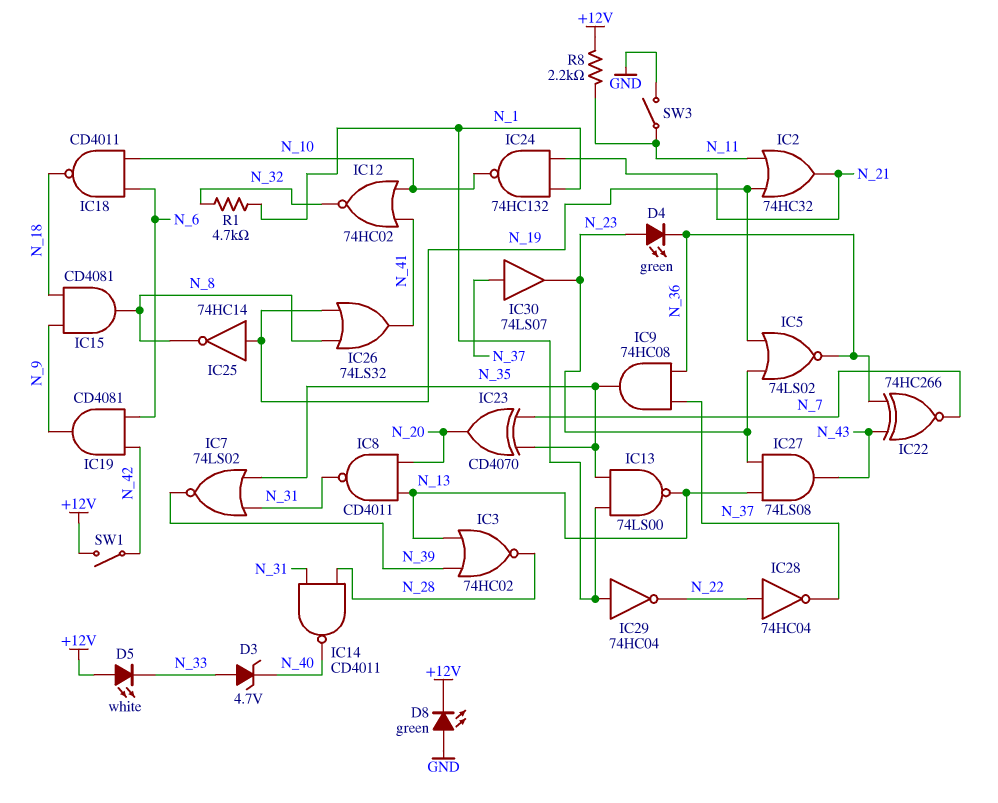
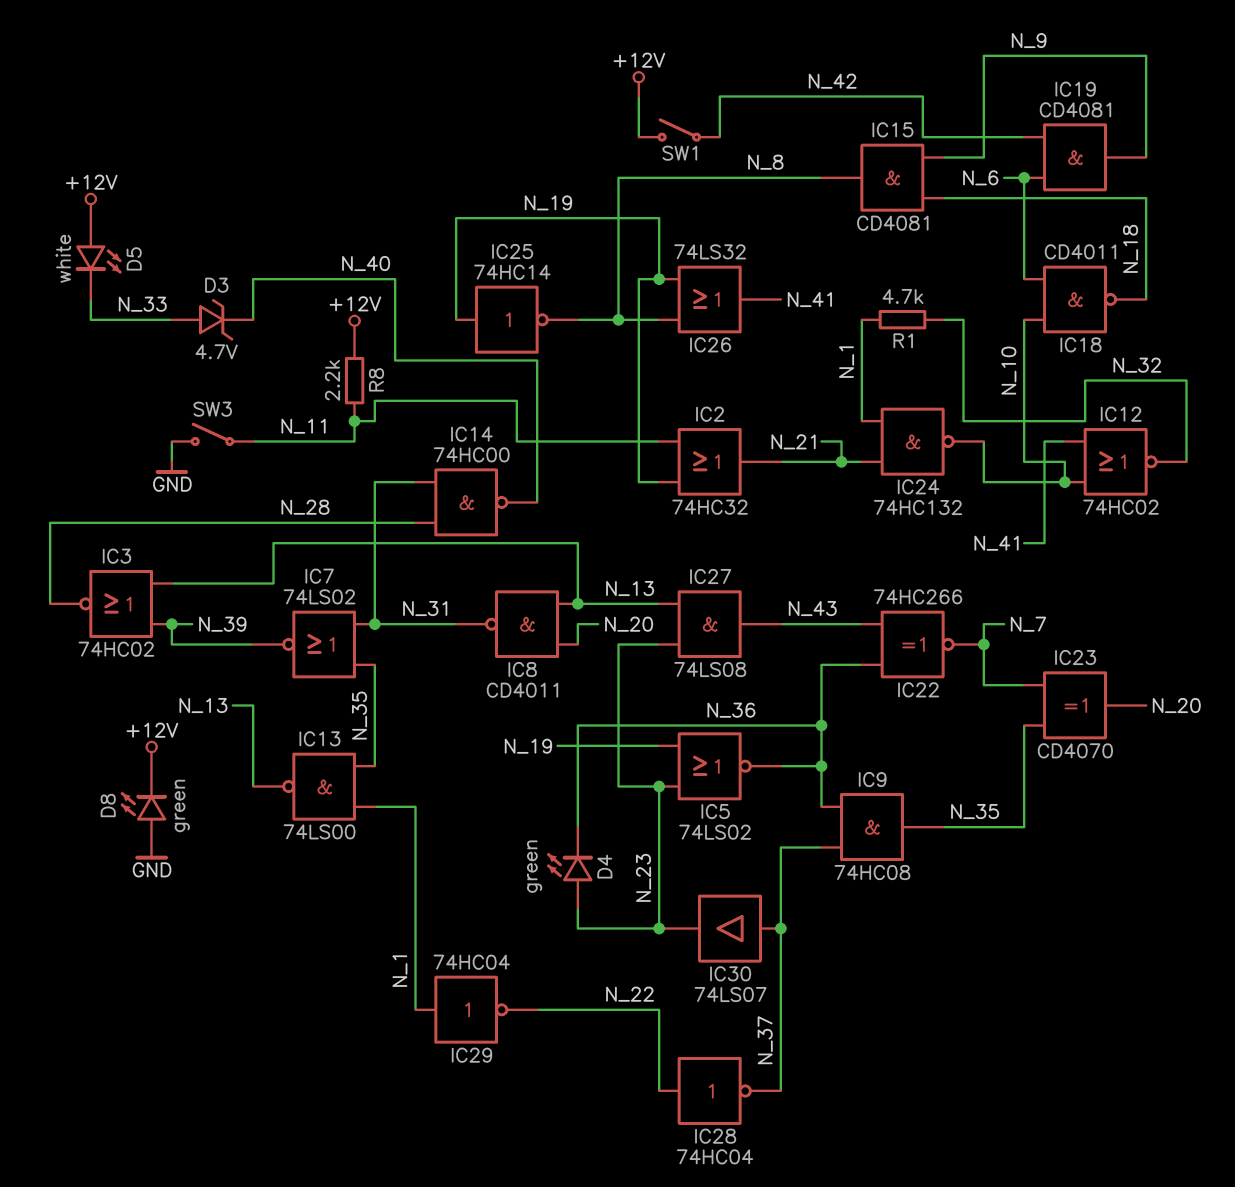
IC14: NAND CD4011 (in N_28, in N_31, out N_40) -> NAND 74HC00 (in N_28, in N_31, out N_40)

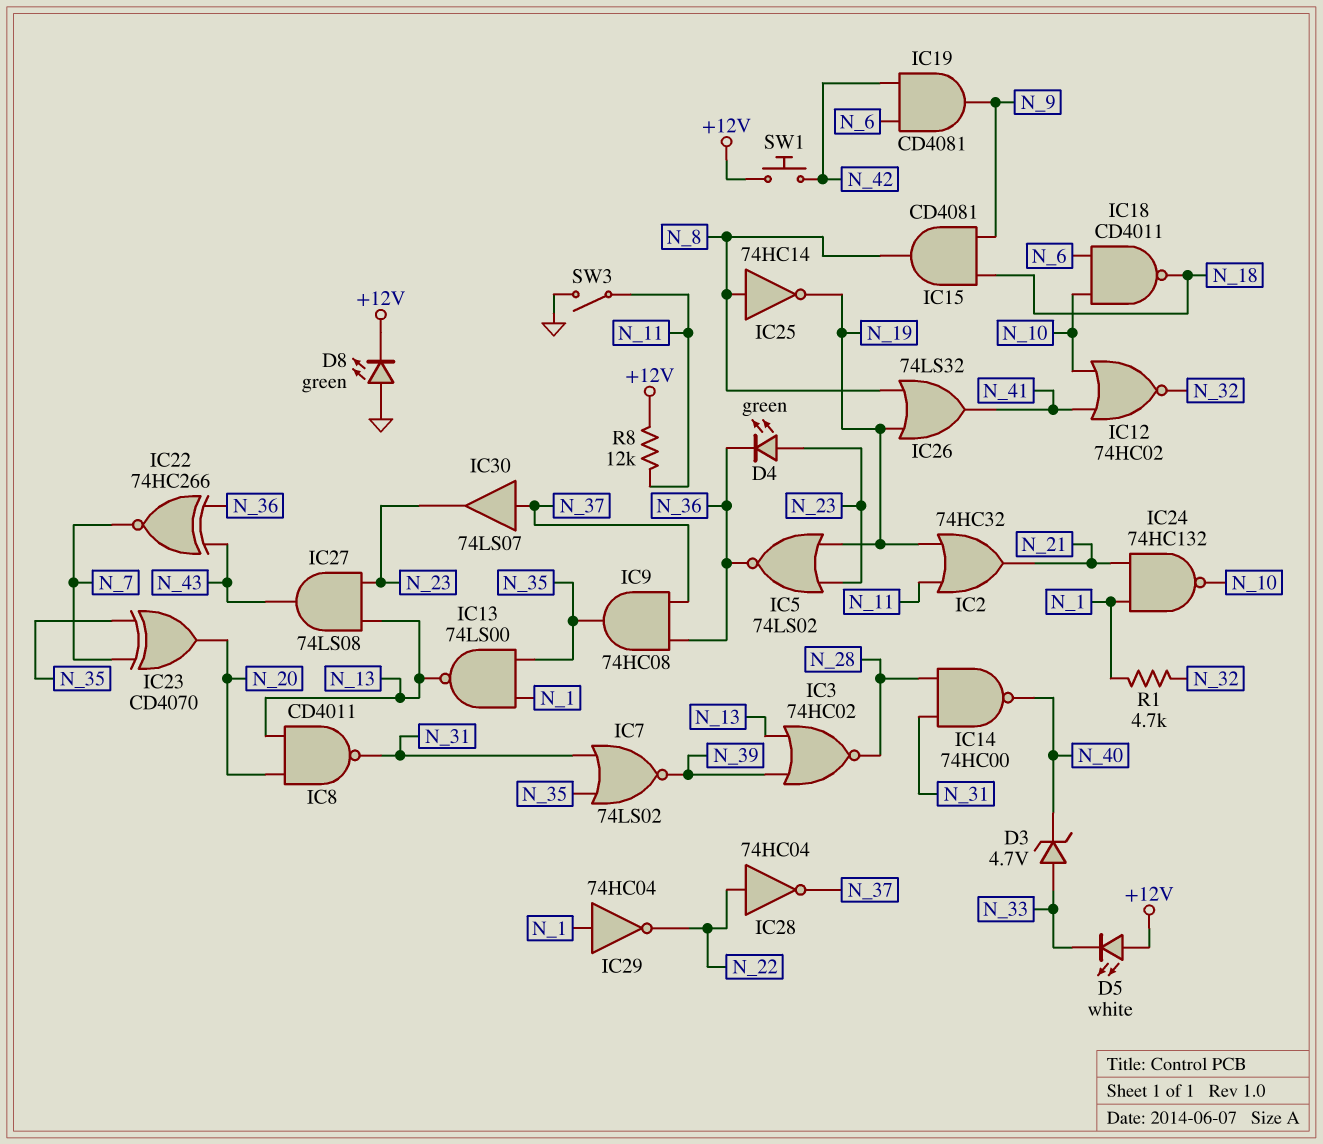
IC25: NOT 74HC14 (in N_19, out N_8) -> NOT 74HC14 (in N_8, out N_19)
R8: 2.2k (+12V, N_11) -> 12k (+12V, N_11)
SW1: switch (+12V, N_42) -> button (+12V, N_42)

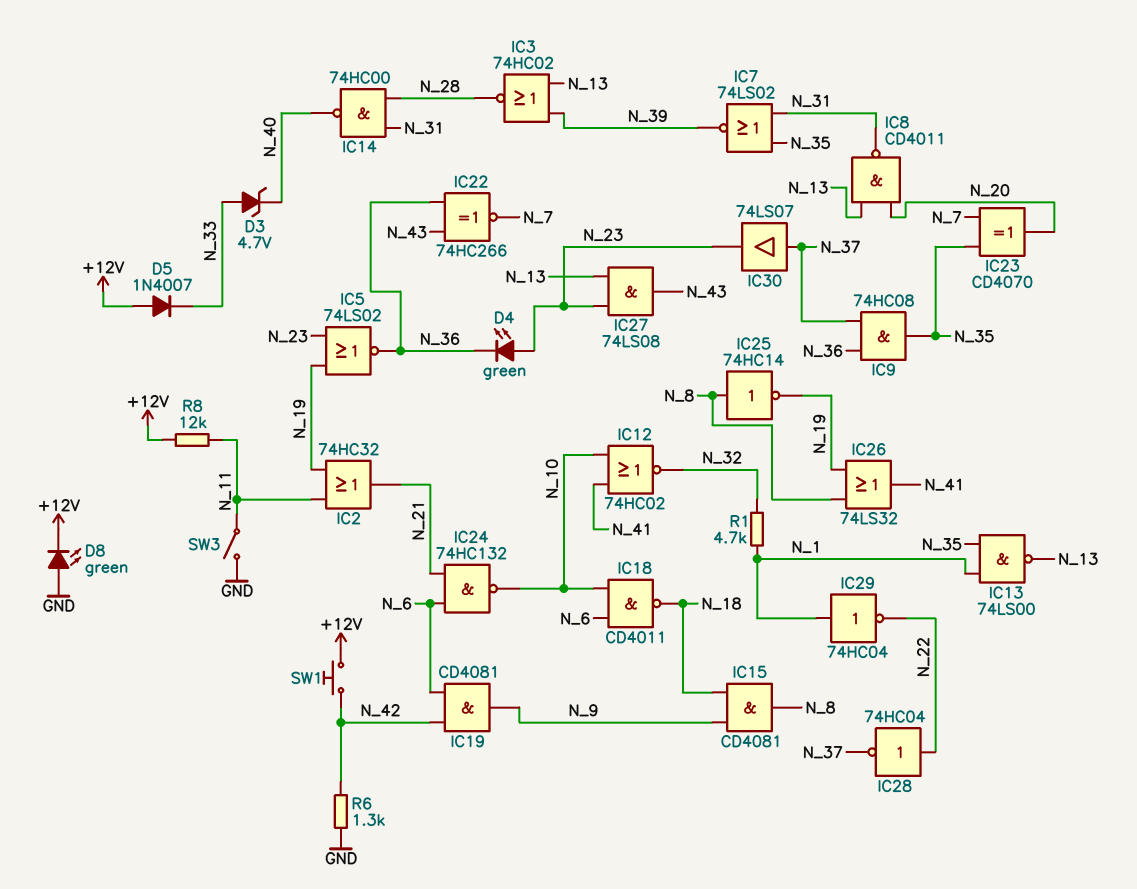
D5: LED white (A +12V, K N_33) -> diode 1N4007 (A +12V, K N_33)
IC24: NAND 74HC132 (in N_1, in N_21, out N_10) -> NAND 74HC132 (in N_6, in N_21, out N_10)
R6: none -> 1.3k (GND, N_42)

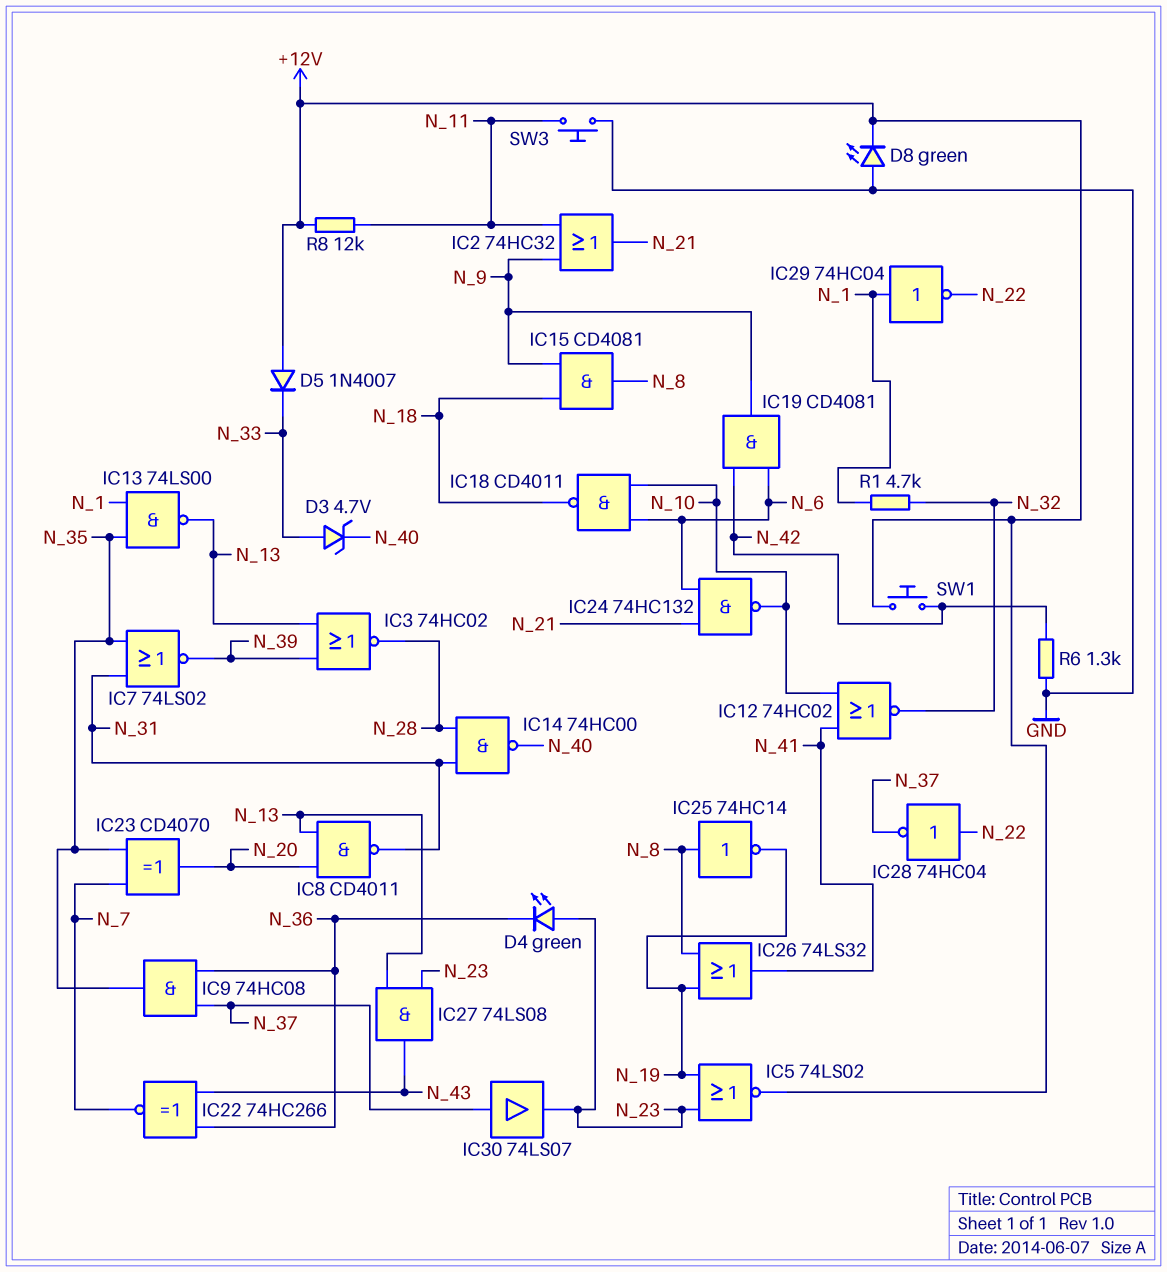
IC2: OR 74HC32 (in N_11, in N_19, out N_21) -> OR 74HC32 (in N_9, in N_11, out N_21)
IC5: NOR 74LS02 (in N_19, in N_23, out N_36) -> NOR 74LS02 (in N_19, in N_23, out +12V)
SW3: switch (GND, N_11) -> button (GND, N_11)

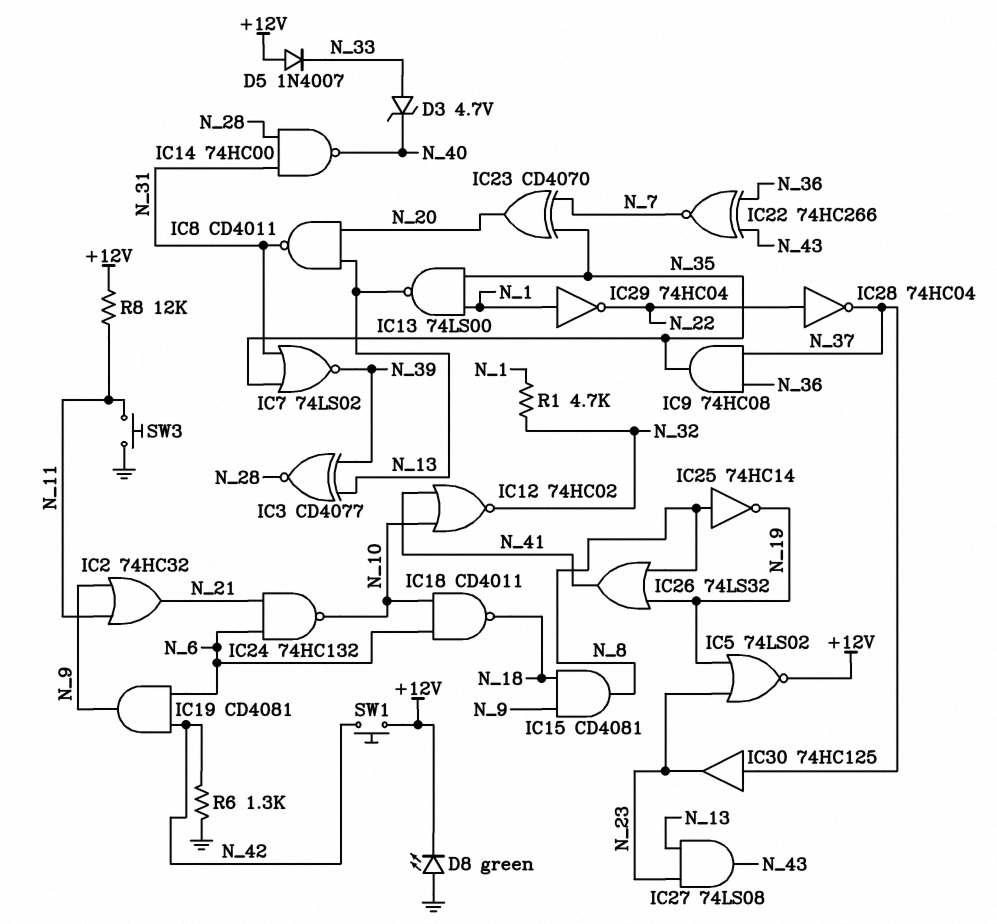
D4: LED green (A N_23, K N_36) -> none
IC3: NOR 74HC02 (in N_13, in N_39, out N_28) -> XNOR CD4077 (in N_13, in N_39, out N_28)
IC30: buffer 74LS07 (in N_37, out N_23) -> buffer 74HC125 (in N_37, out N_23)

